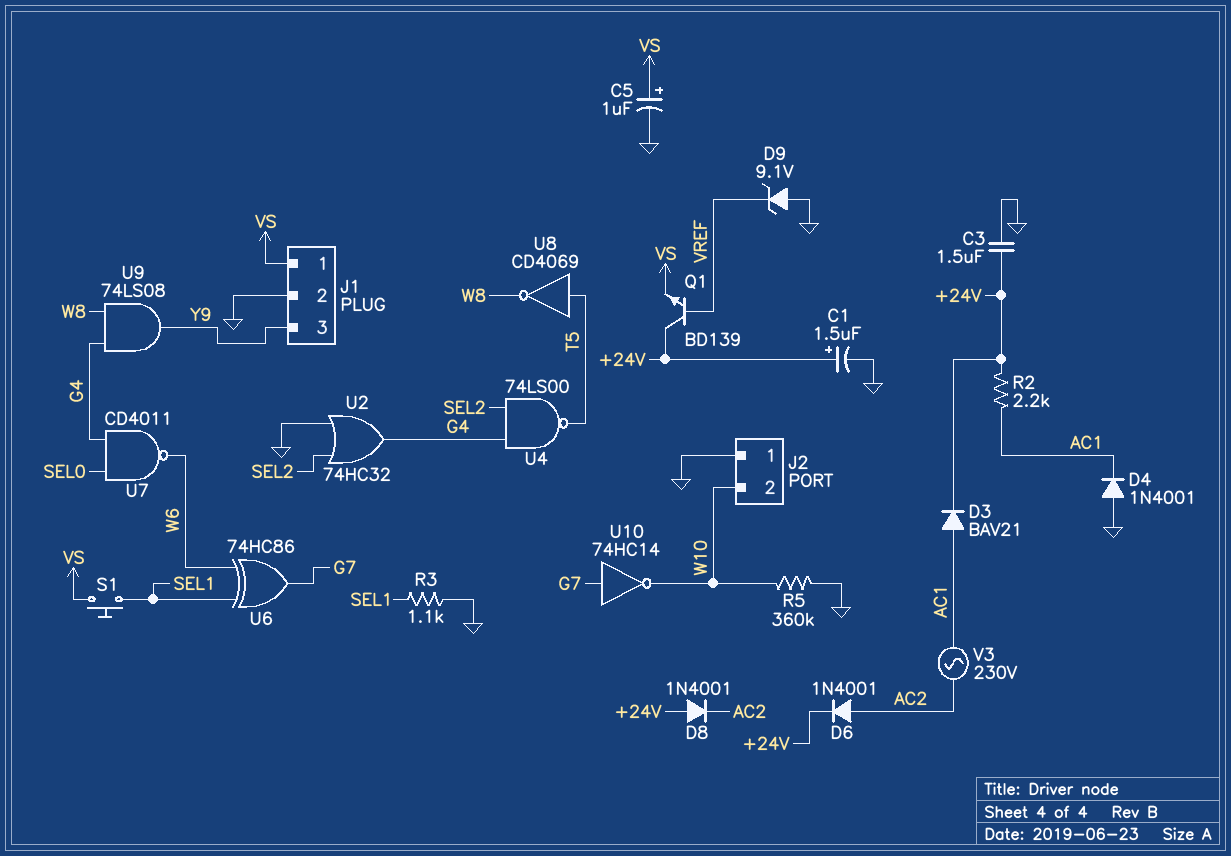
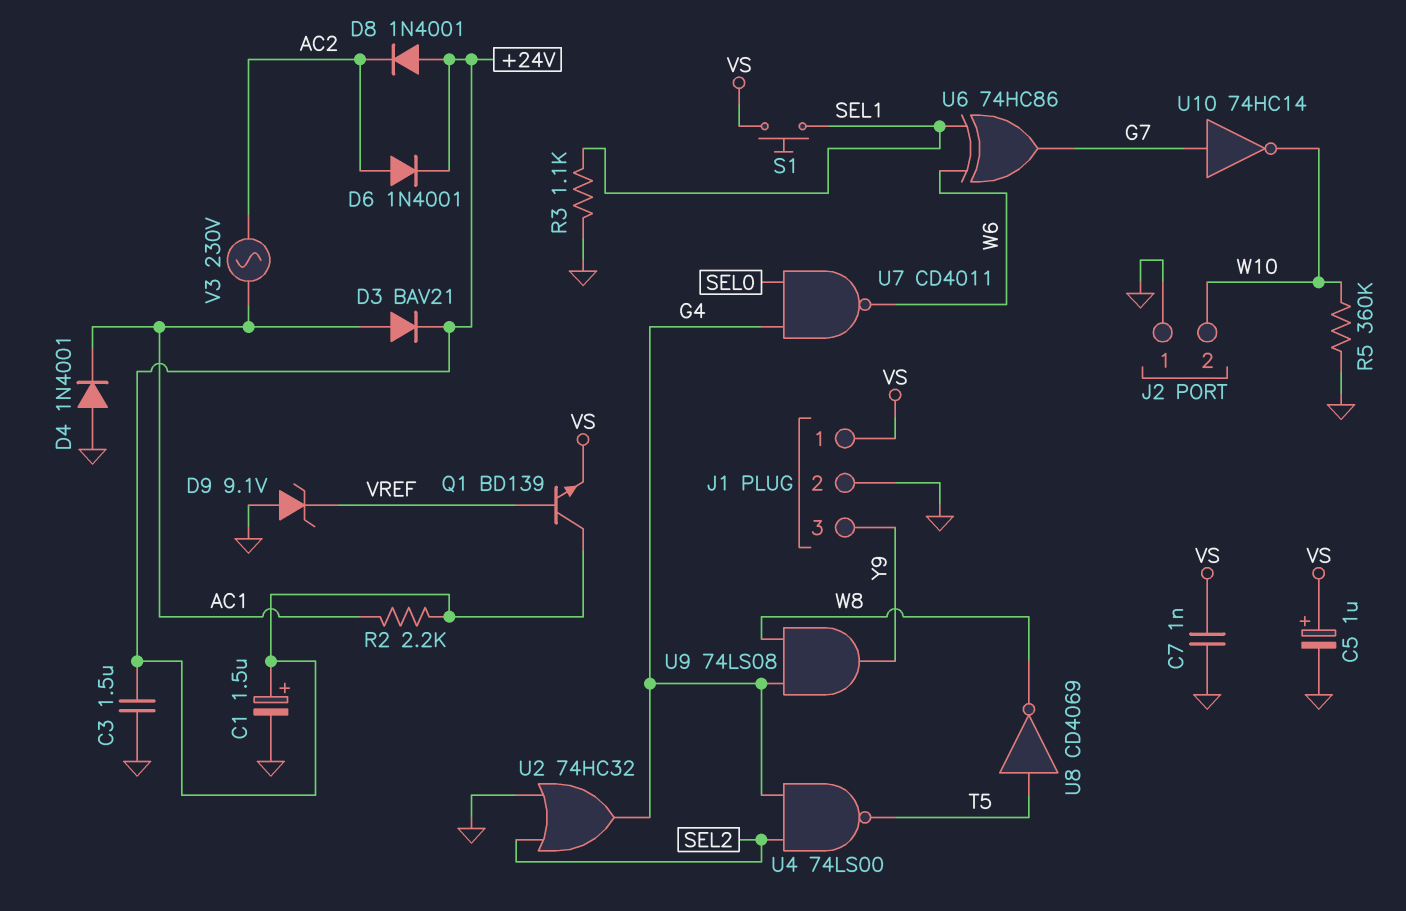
C7: none -> 1nF (GND, VS)

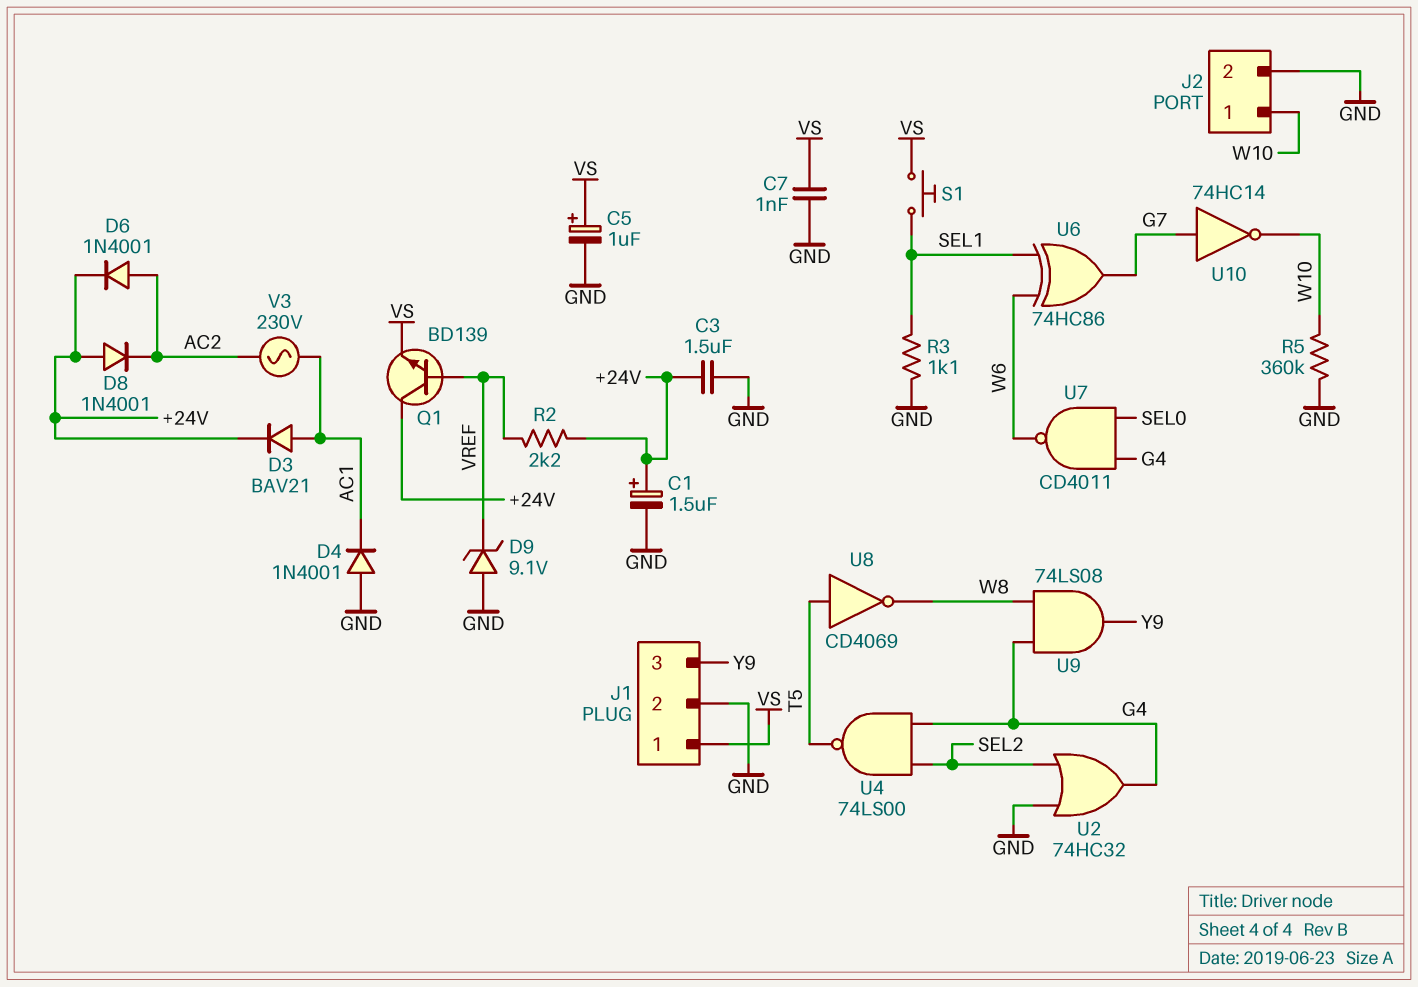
J2 pin 1: GND -> W10
J2 pin 2: W10 -> GND
R2: 2.2k (+24V, AC1) -> 2.2k (+24V, VREF)

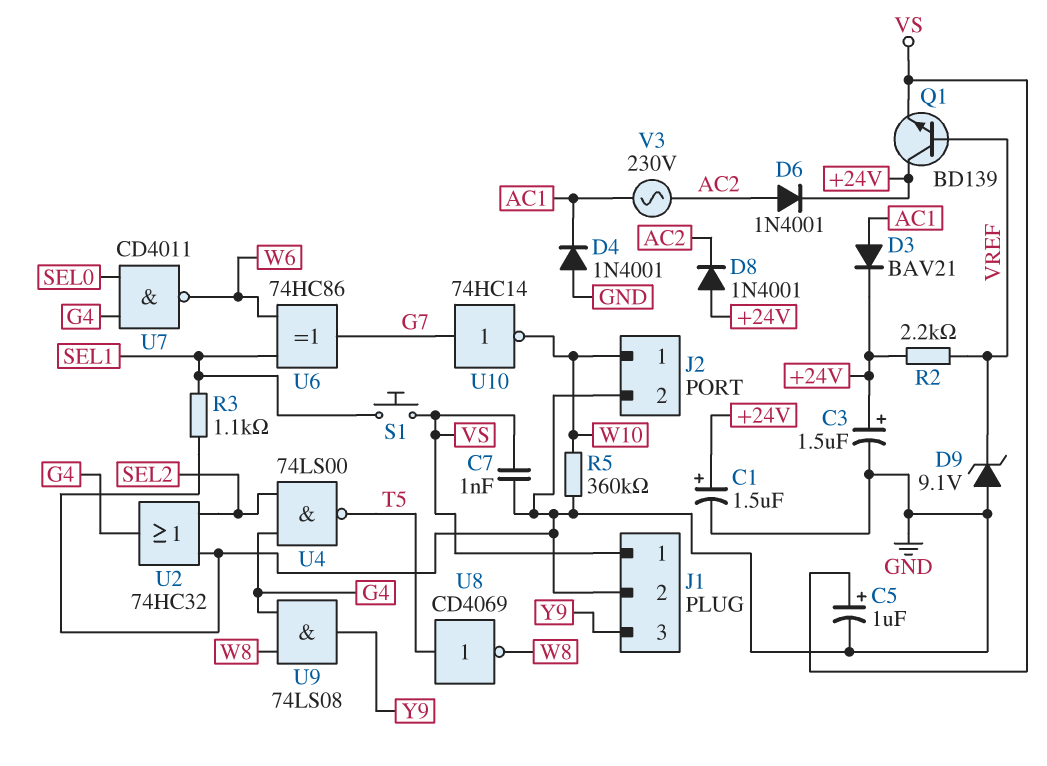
C3: 1.5uF (+24V, GND) -> 1.5uF (plus +24V, minus GND)

